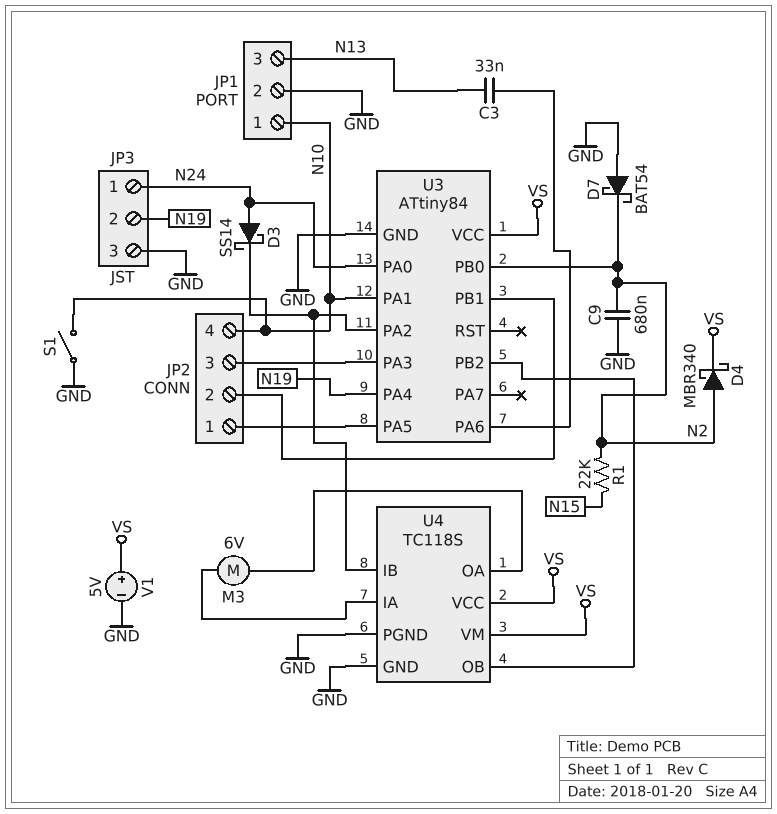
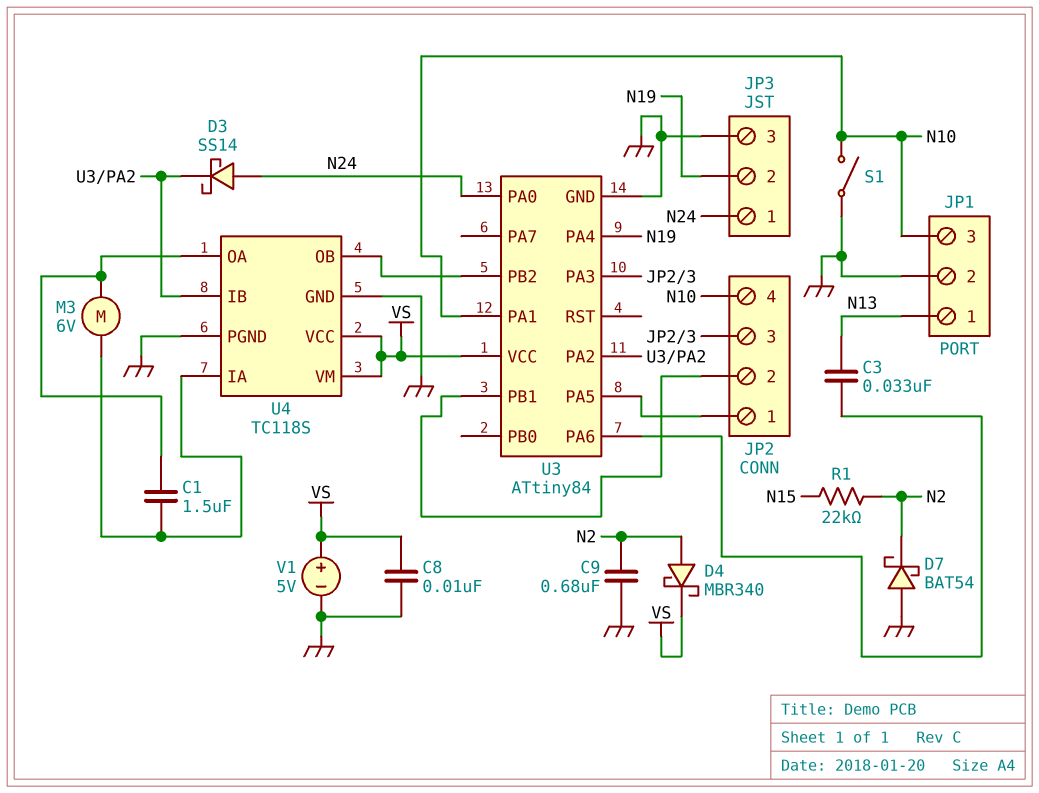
C1: none -> 1.5uF (U4/IA, U4/OA)
C8: none -> 10nF (GND, VS)
JP1 pin 1: N10 -> N13
JP1 pin 3: N13 -> N10
U3 pin PB0: N2 -> none

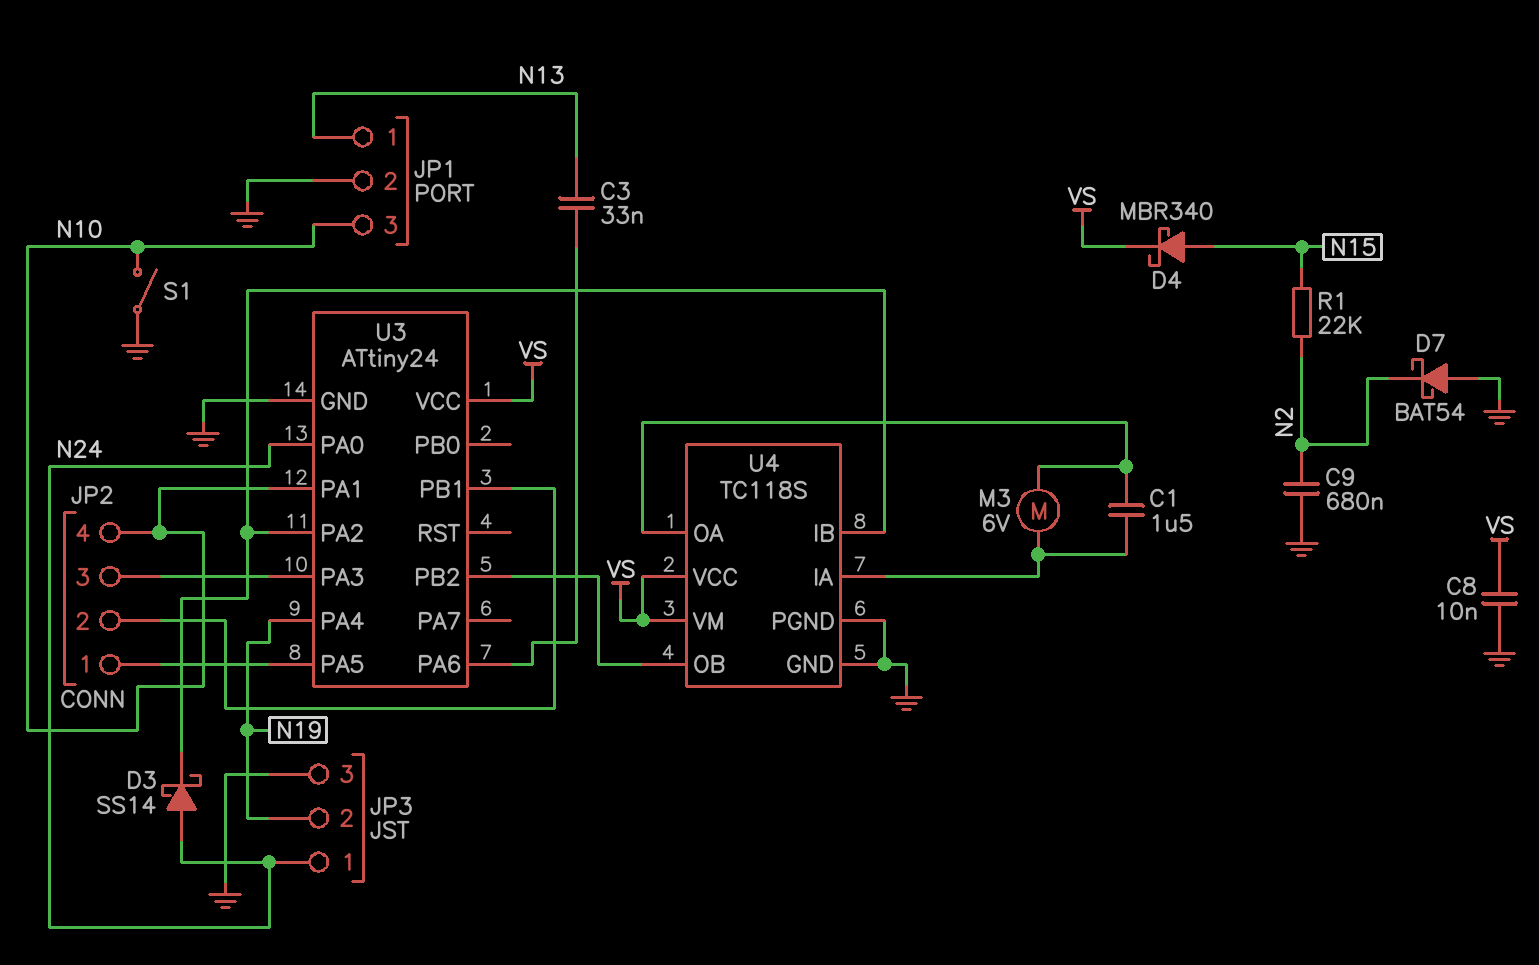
D4: schottky MBR340 (A N2, K VS) -> schottky MBR340 (A N15, K VS)
U3: ATtiny84 -> ATtiny24
V1: 5V (plus VS, minus GND) -> none

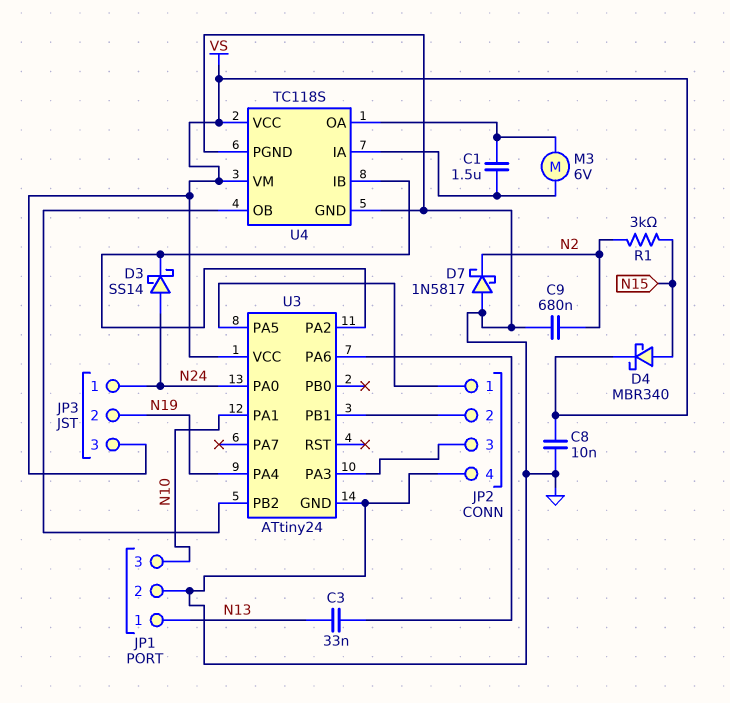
D7: schottky BAT54 (A GND, K N2) -> schottky 1N5817 (A GND, K N2)
JP2 pin 4: N10 -> GND
JP3 pin 3: GND -> VS
R1: 22k (N2, N15) -> 3k (N2, N15)
S1: switch (GND, N10) -> none

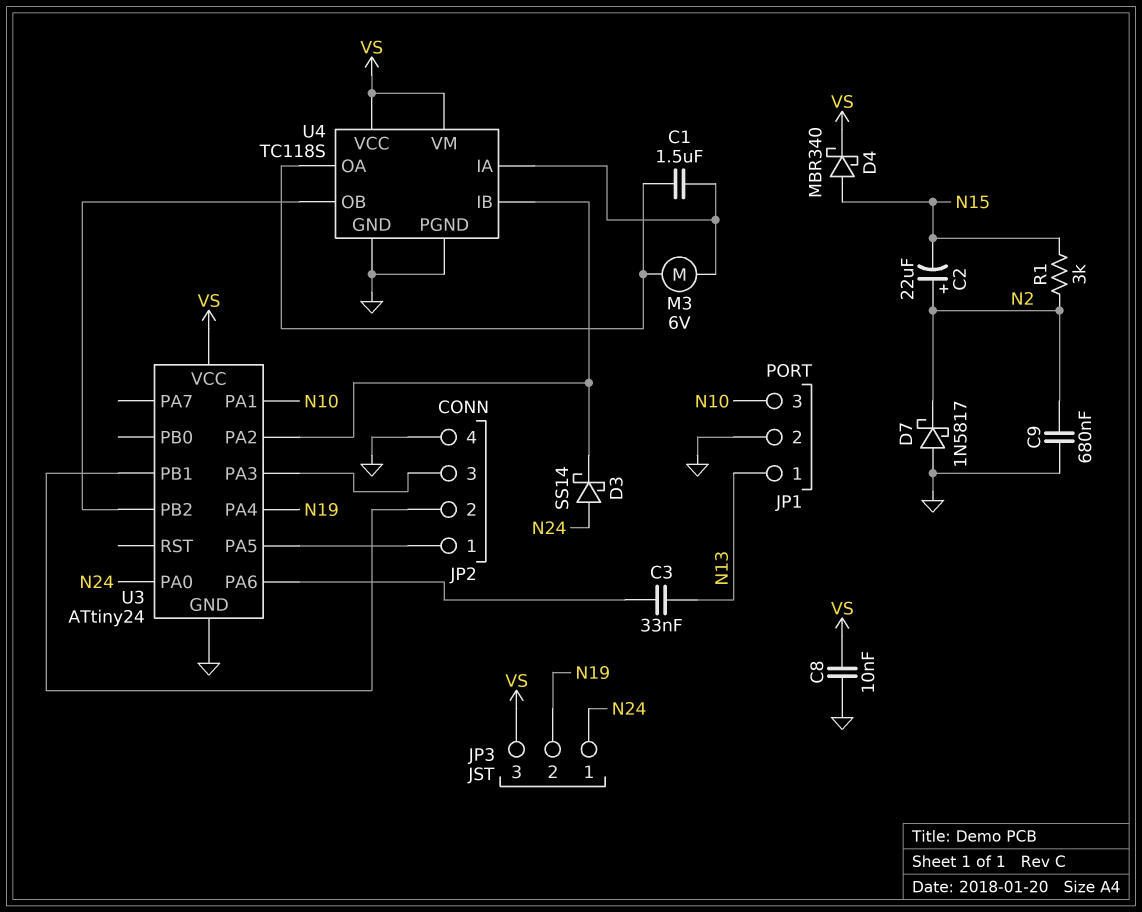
C2: none -> 22uF (plus N2, minus N15)

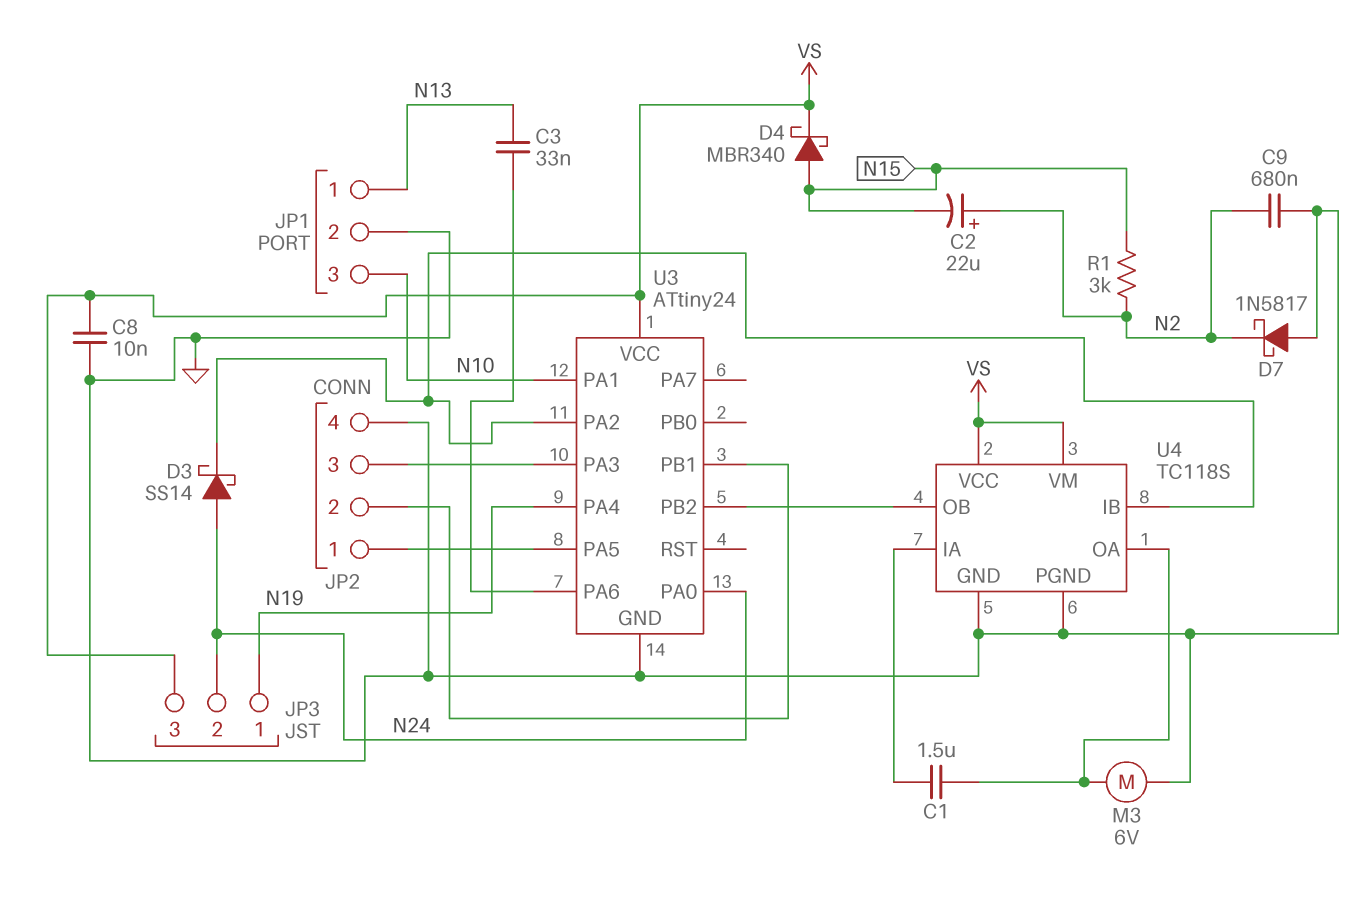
JP3 pin 1: N24 -> N19
JP3 pin 2: N19 -> N24
M3: motor 6V (U4/IA, U4/OA) -> motor 6V (GND, U4/OA)

